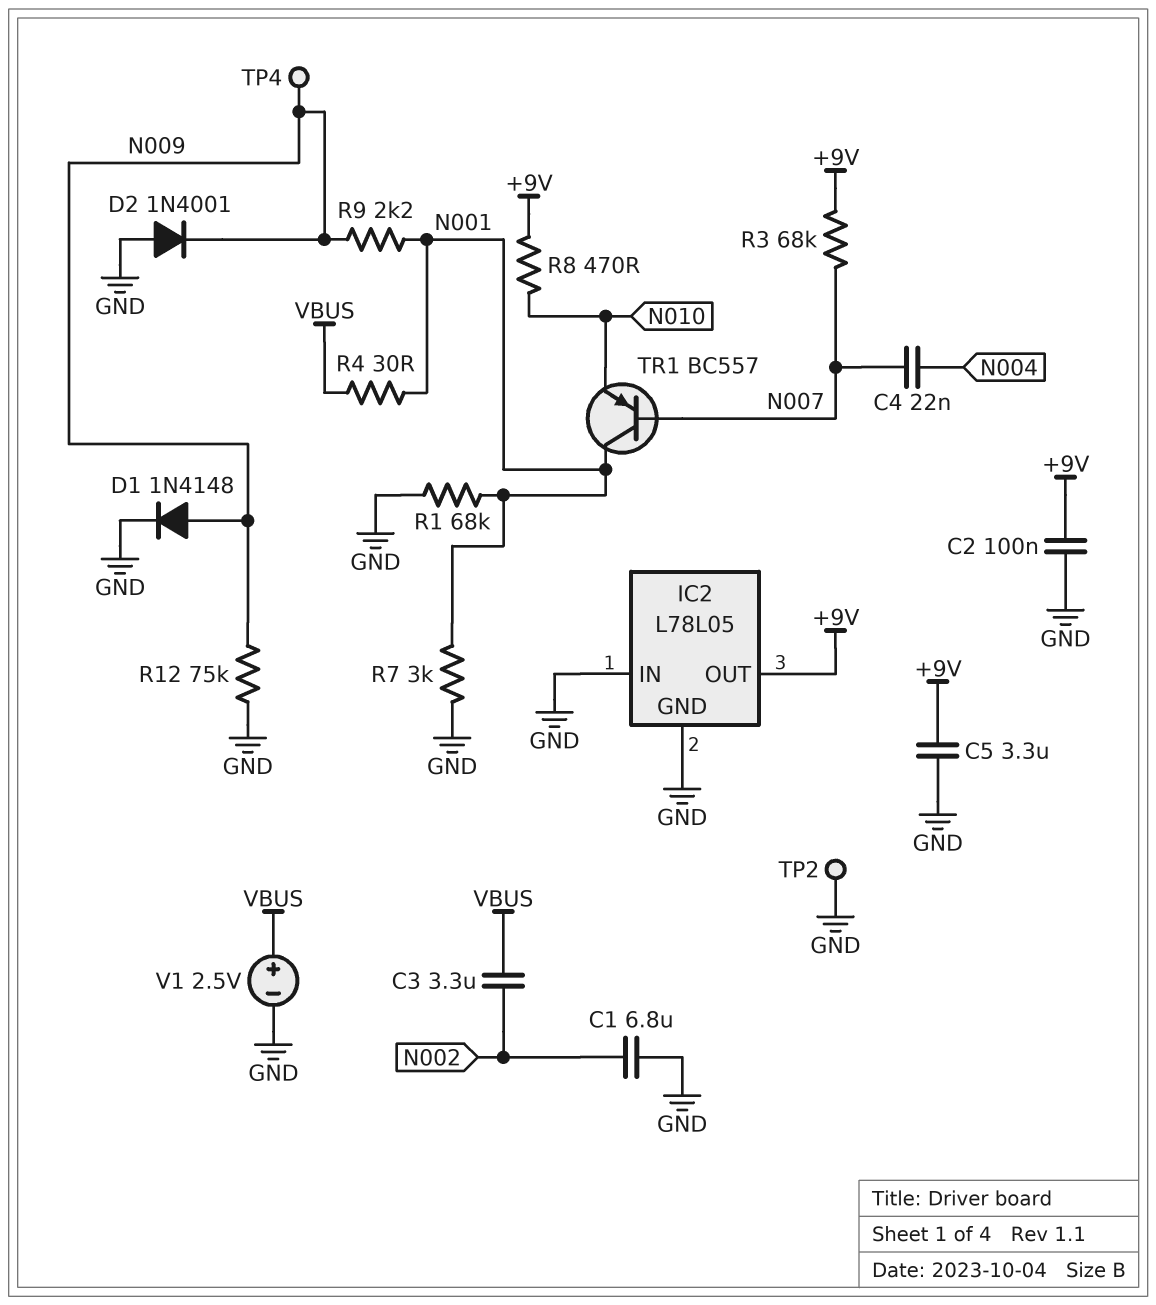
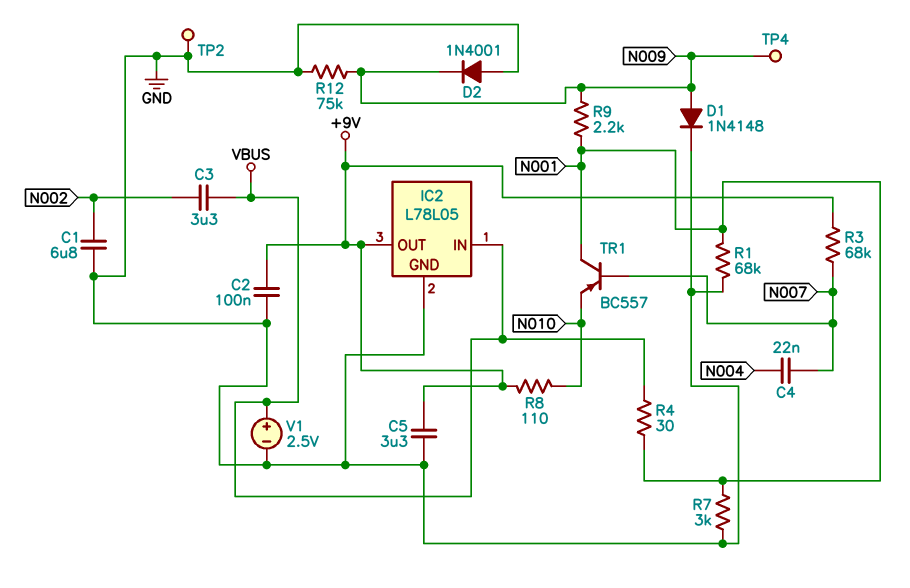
IC2 pin IN: GND -> VBUS
R8: 470 (+9V, N010) -> 110 (+9V, N010)

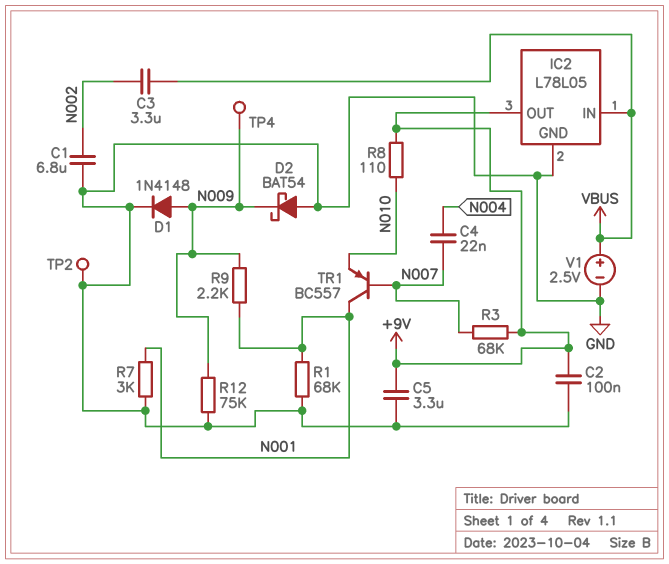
D2: diode 1N4001 (A GND, K N009) -> schottky BAT54 (A GND, K N009)
R4: 30 (N001, VBUS) -> none

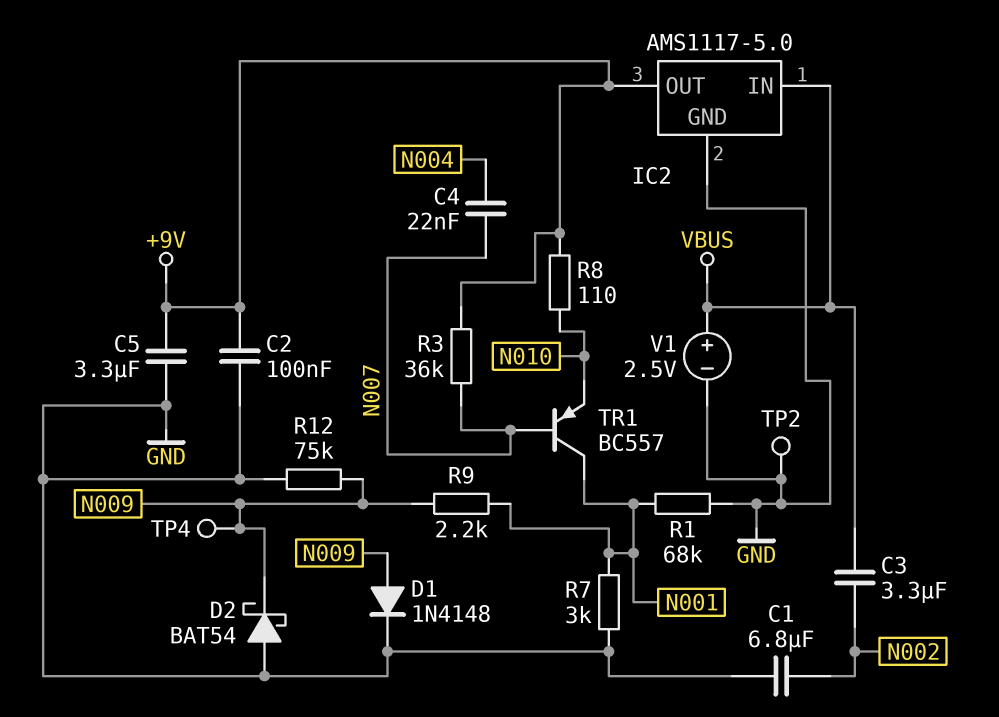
IC2: L78L05 -> AMS1117-5.0
R3: 68k (+9V, N007) -> 36k (+9V, N007)

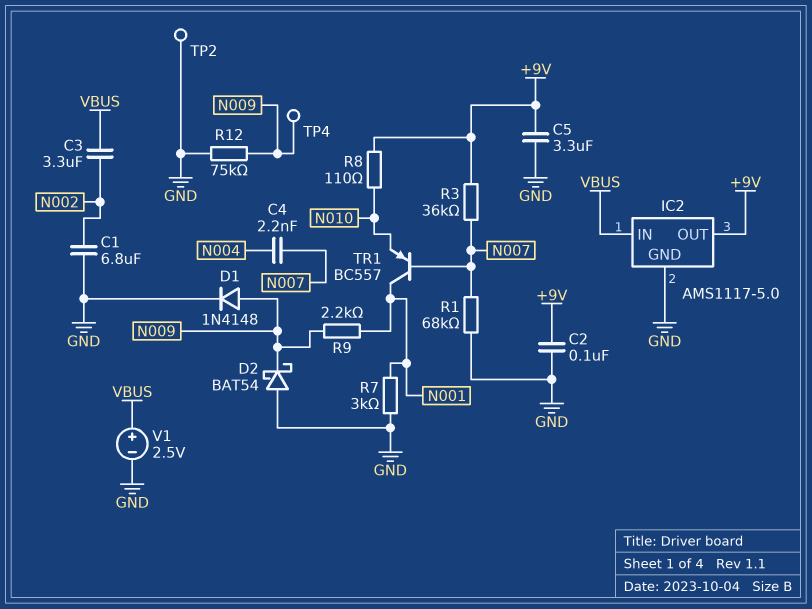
C4: 22nF (N004, N007) -> 2.2nF (N004, N007)
R1: 68k (GND, N001) -> 68k (GND, N007)

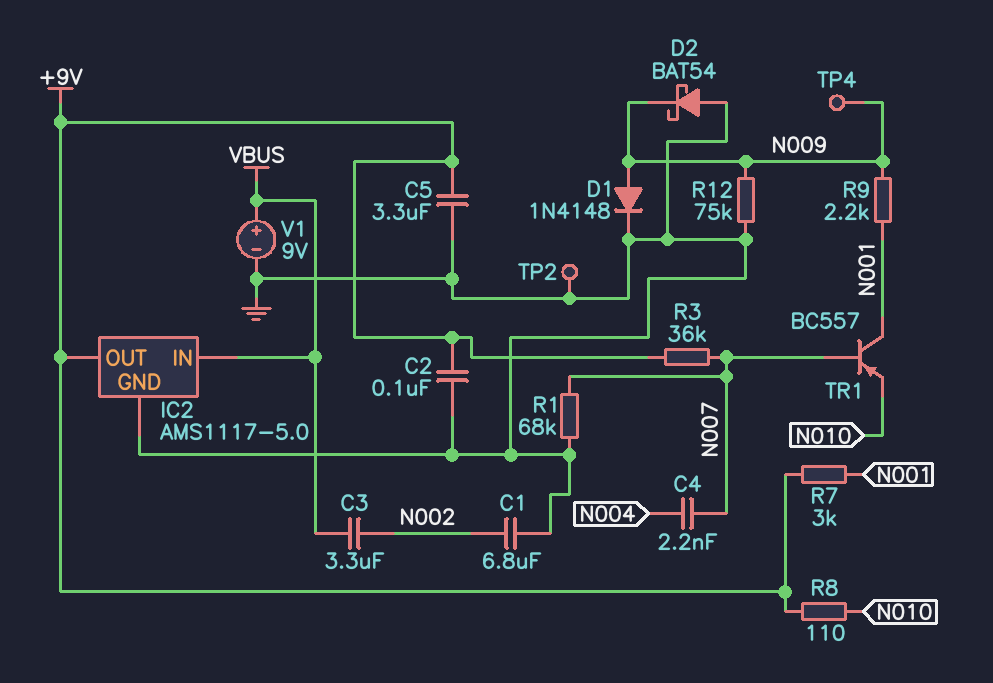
R7: 3k (GND, N001) -> 3k (+9V, N001)
V1: 2.5V (plus VBUS, minus GND) -> 9V (plus VBUS, minus GND)

